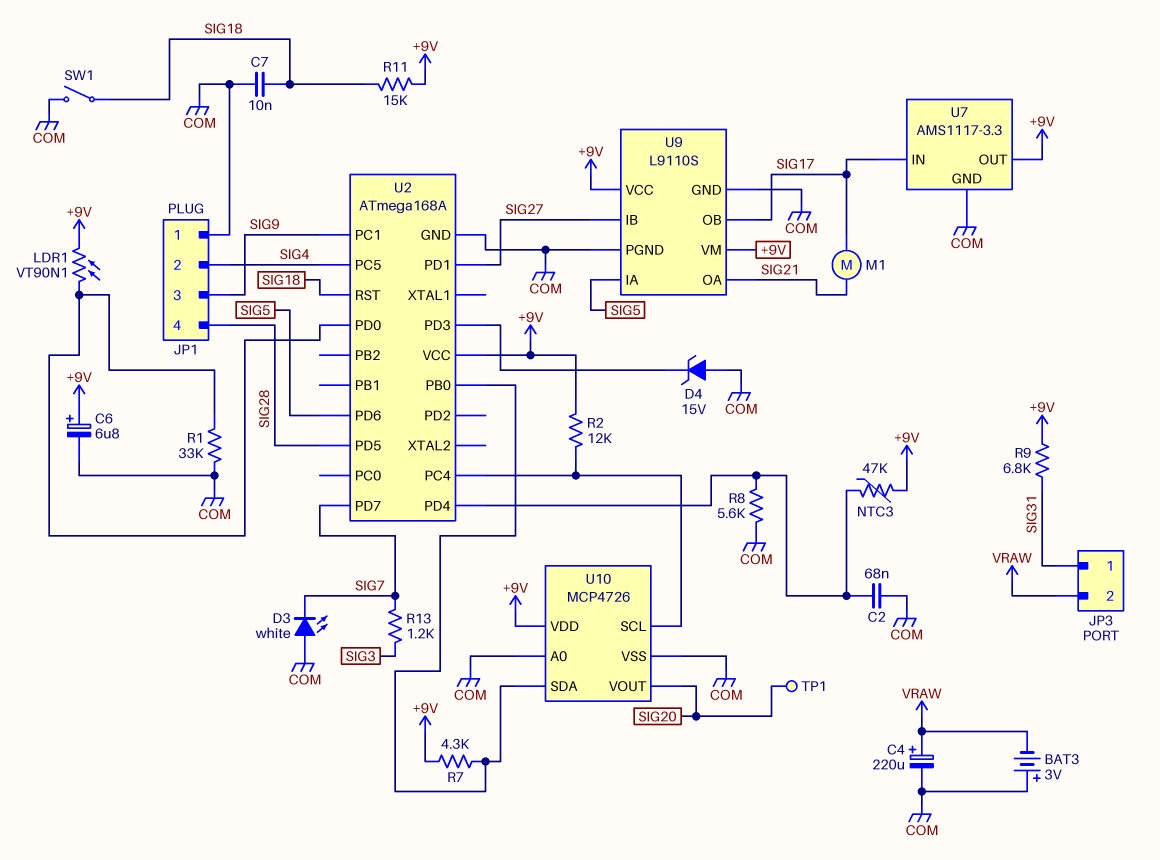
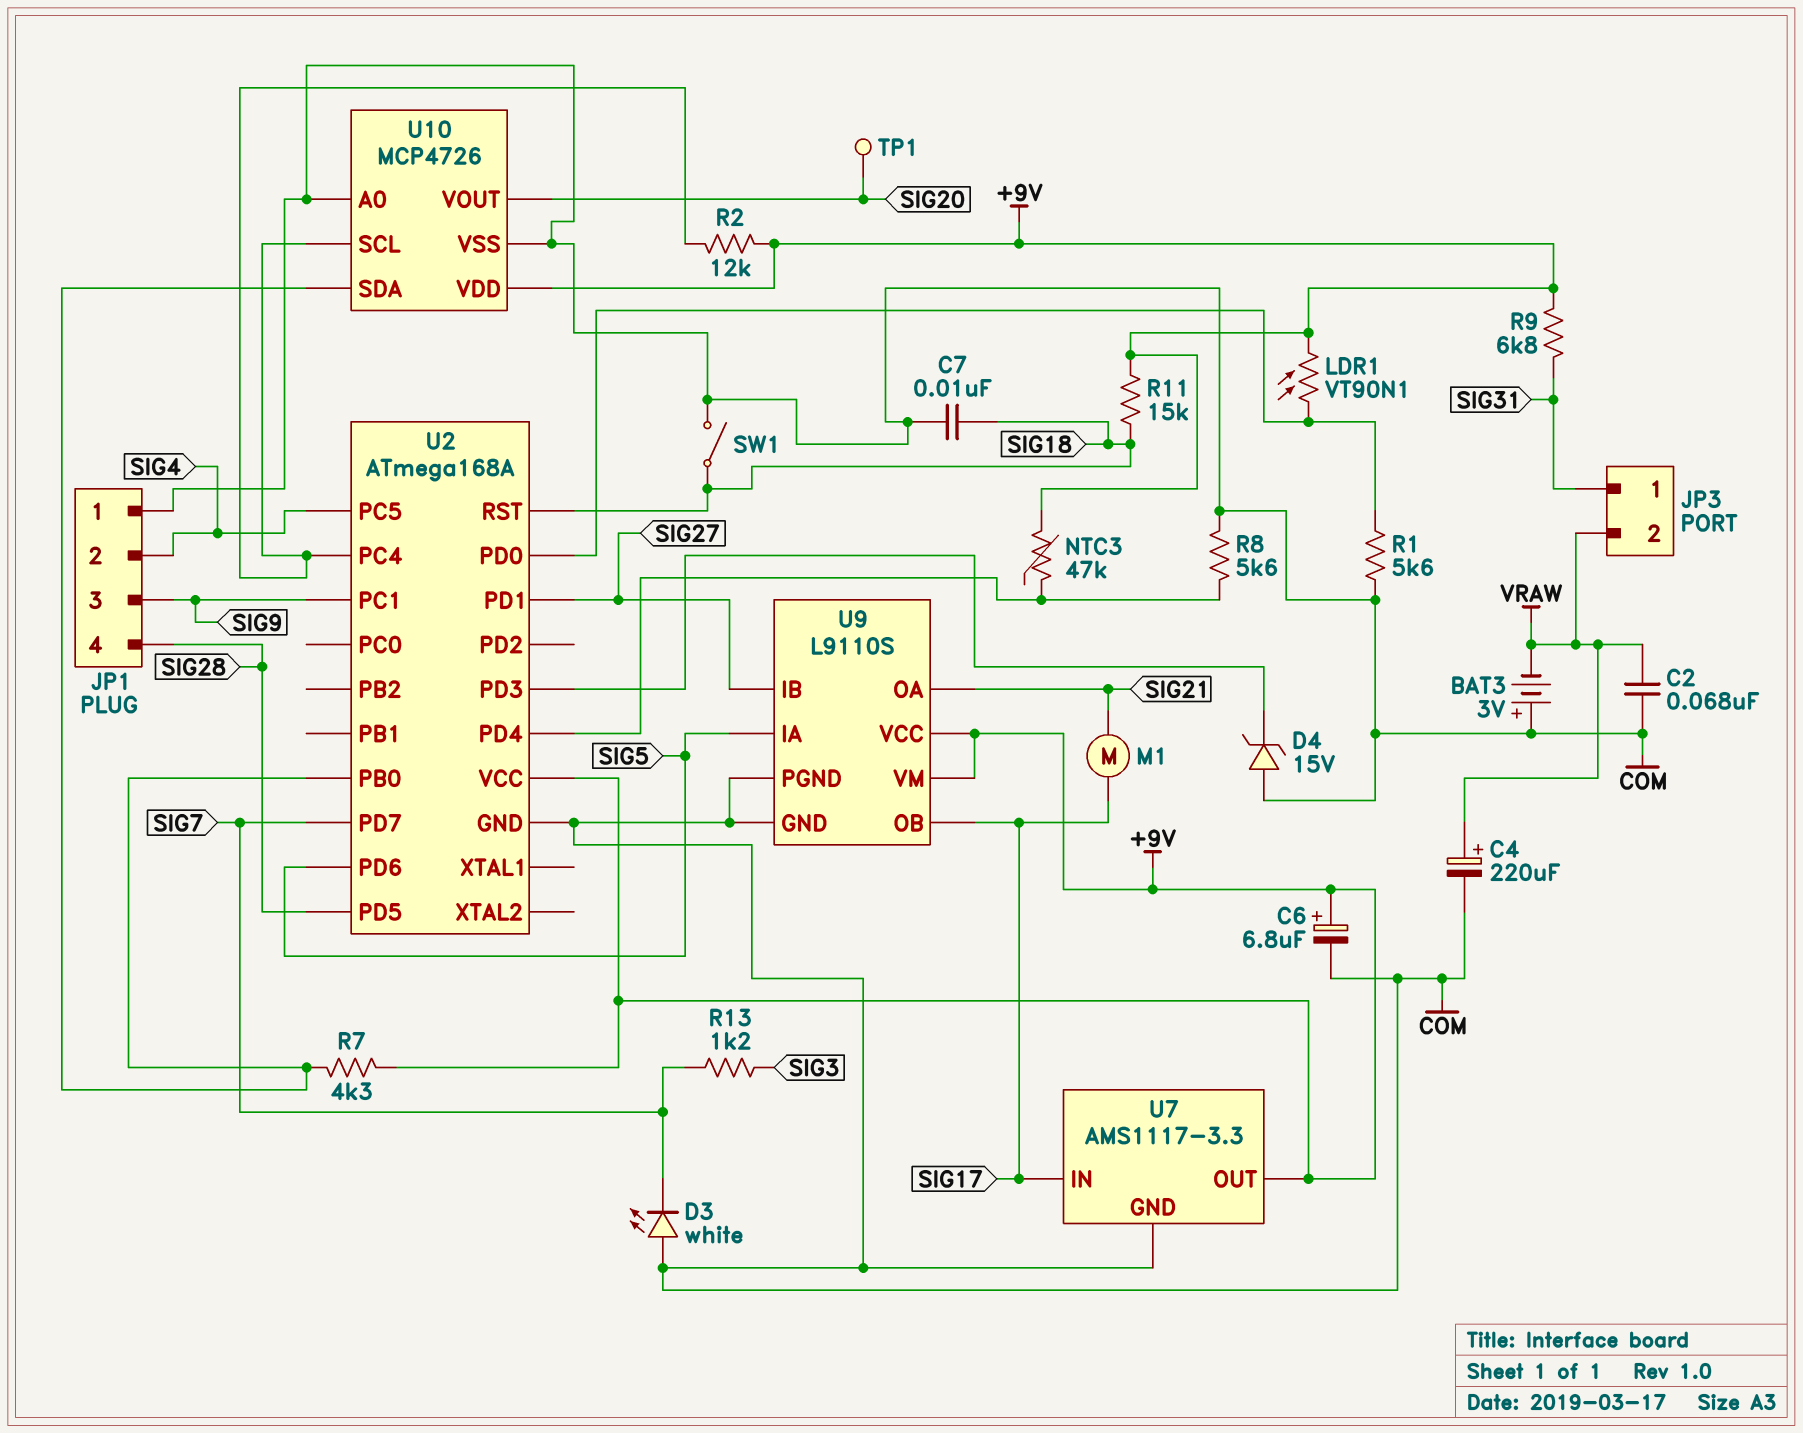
C2: 68nF (COM, U2/PD4) -> 68nF (COM, VRAW)
R1: 33k (COM, U2/PD0) -> 5.6k (COM, U2/PD0)

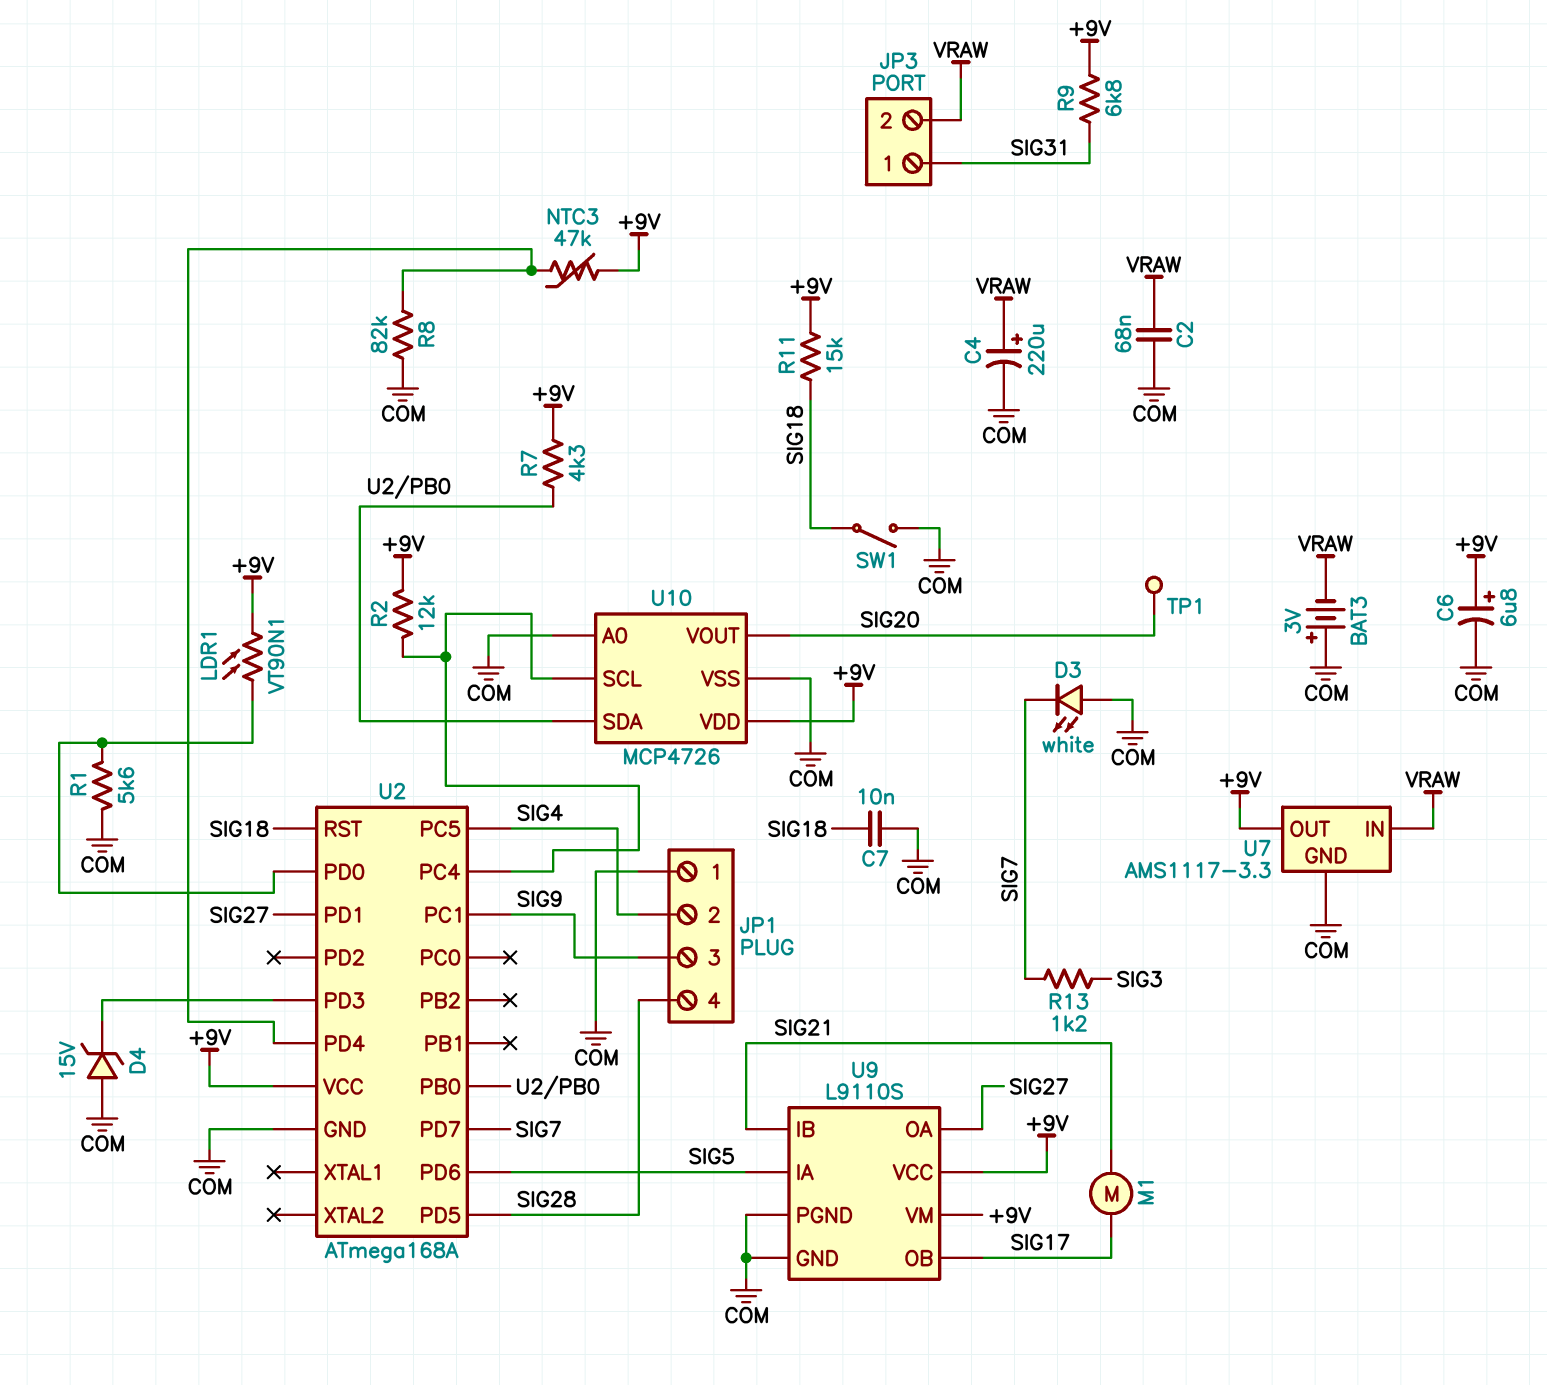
R8: 5.6k (COM, U2/PD4) -> 82k (COM, U2/PD4)
U7 pin IN: SIG17 -> VRAW
U9 pin IB: SIG27 -> SIG21
U9 pin OA: SIG21 -> SIG27

